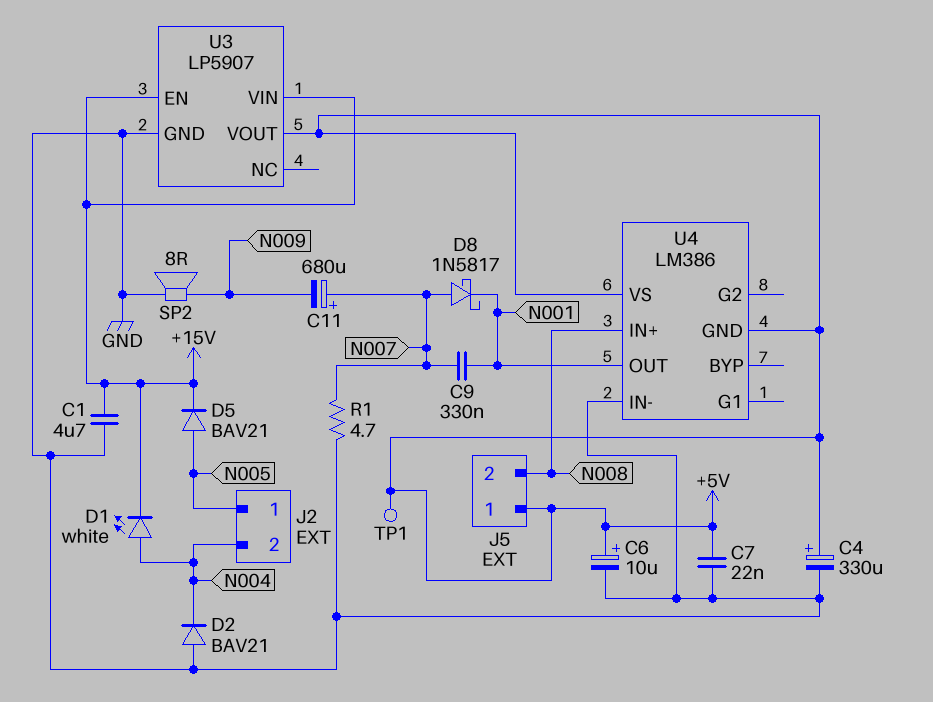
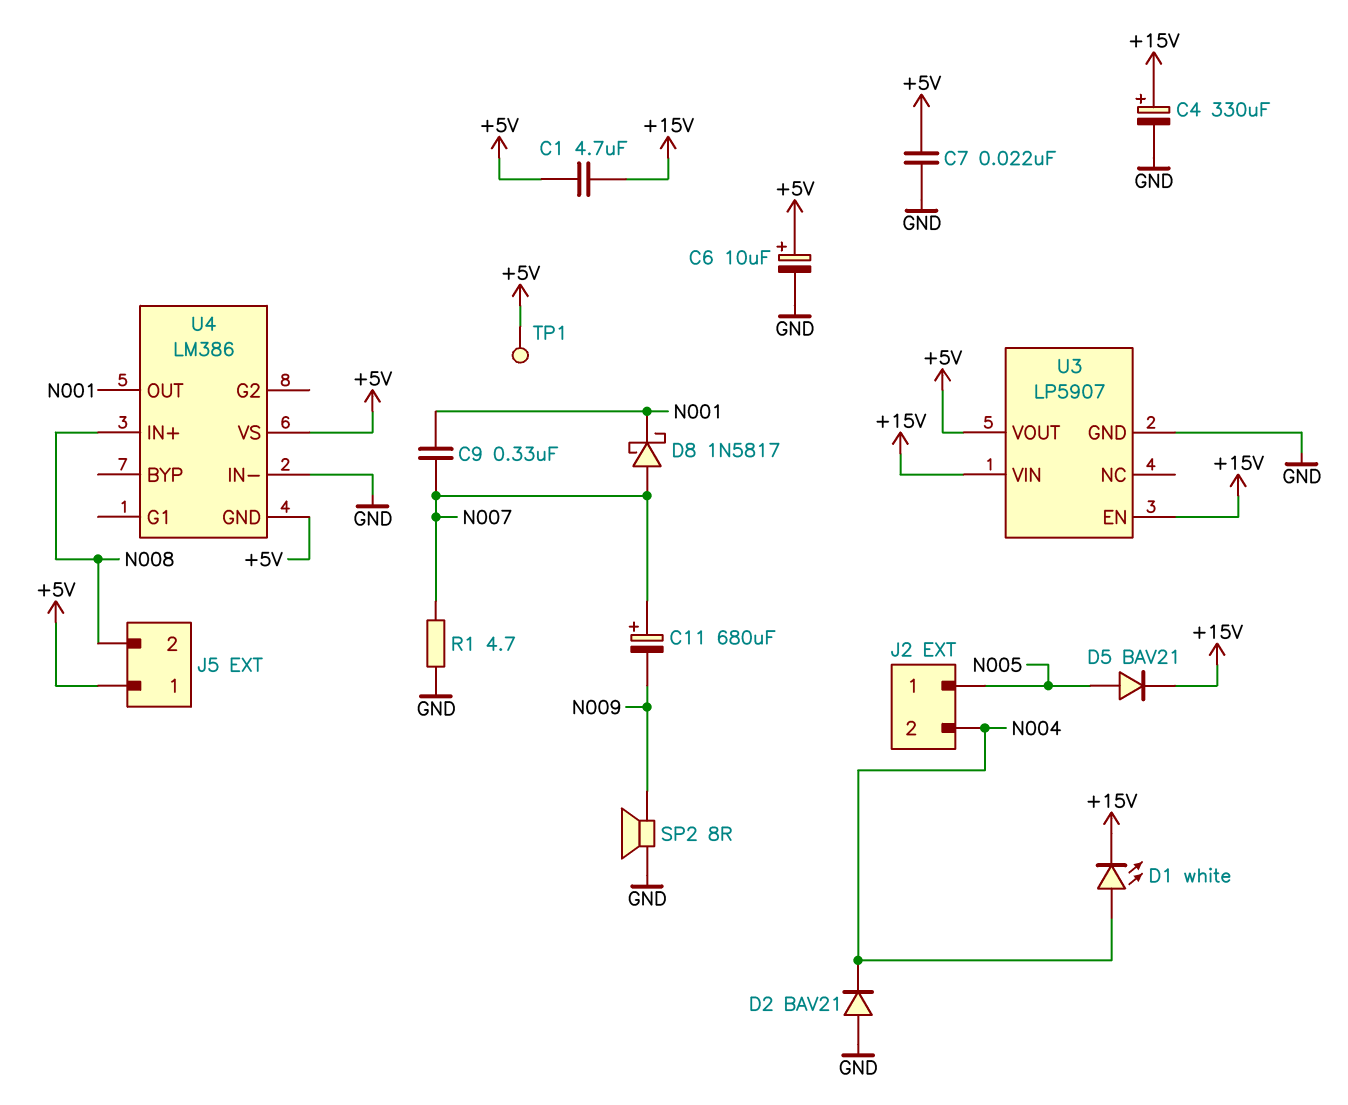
C1: 4.7uF (+15V, GND) -> 4.7uF (+5V, +15V)
C4: 330uF (plus +5V, minus GND) -> 330uF (plus +15V, minus GND)

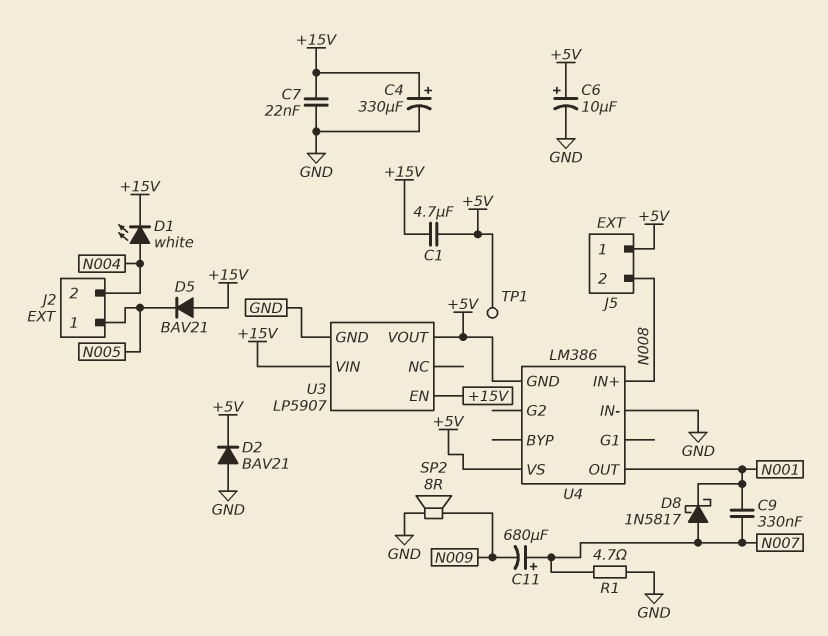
C7: 22nF (+5V, GND) -> 22nF (+15V, GND)
D2: diode BAV21 (A GND, K N004) -> diode BAV21 (A GND, K +5V)
D5: diode BAV21 (A N005, K +15V) -> diode BAV21 (A +15V, K N005)

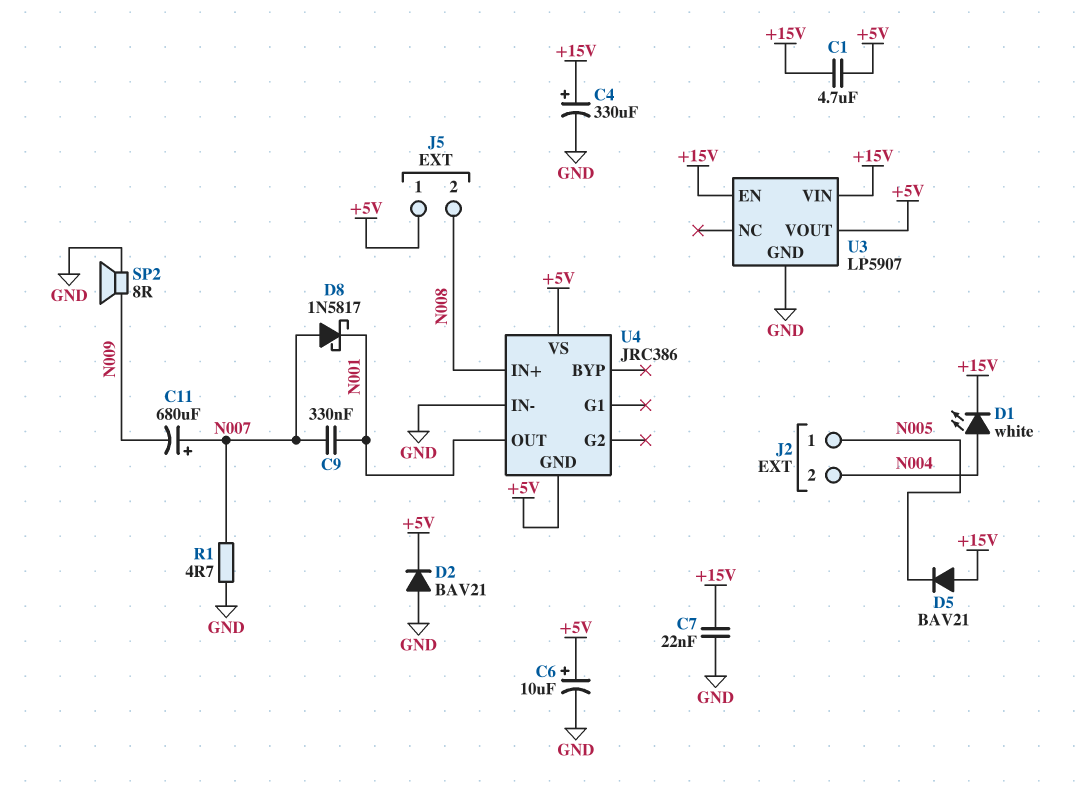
TP1: test point (+5V) -> none
U4: LM386 -> JRC386

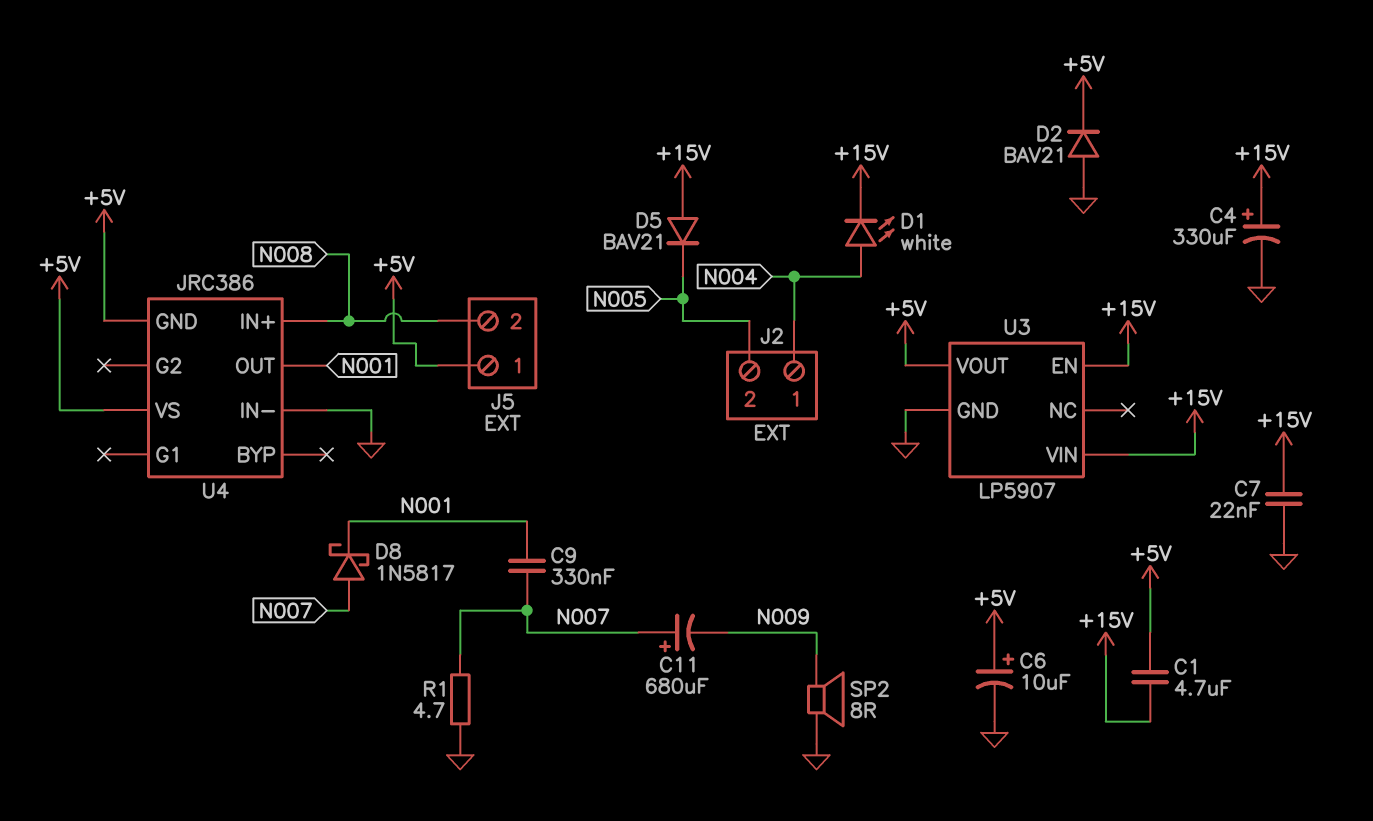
J2 pin 1: N005 -> N004
J2 pin 2: N004 -> N005

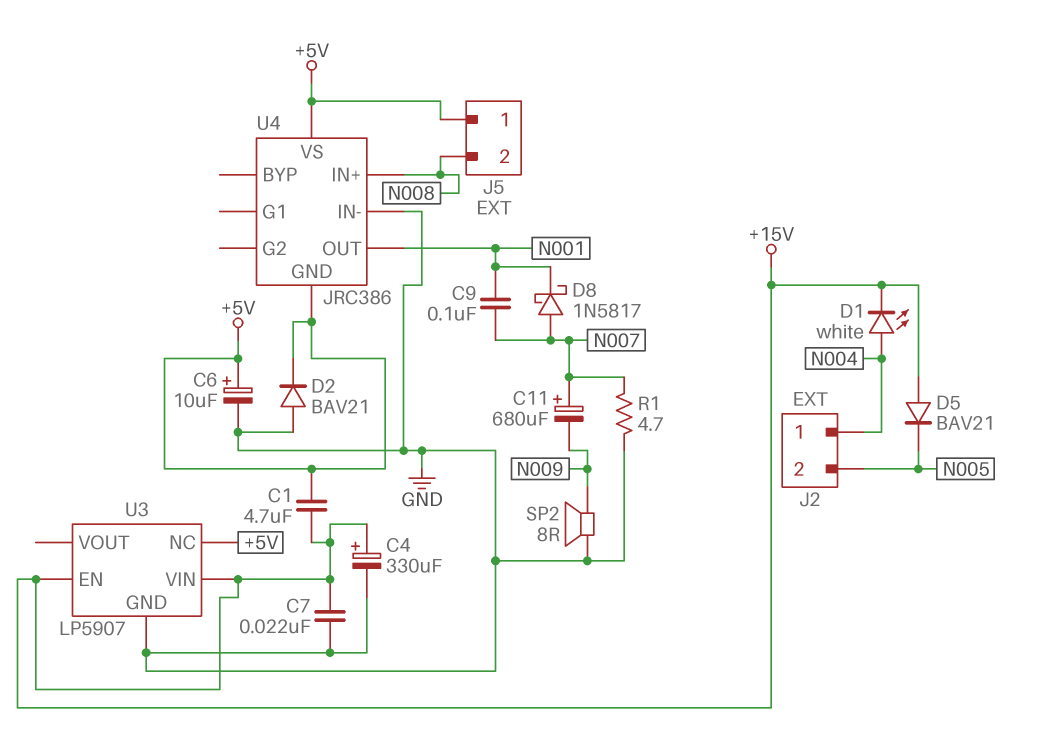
C9: 330nF (N001, N007) -> 100nF (N001, N007)
U3 pin NC: none -> +5V
U3 pin VOUT: +5V -> none

